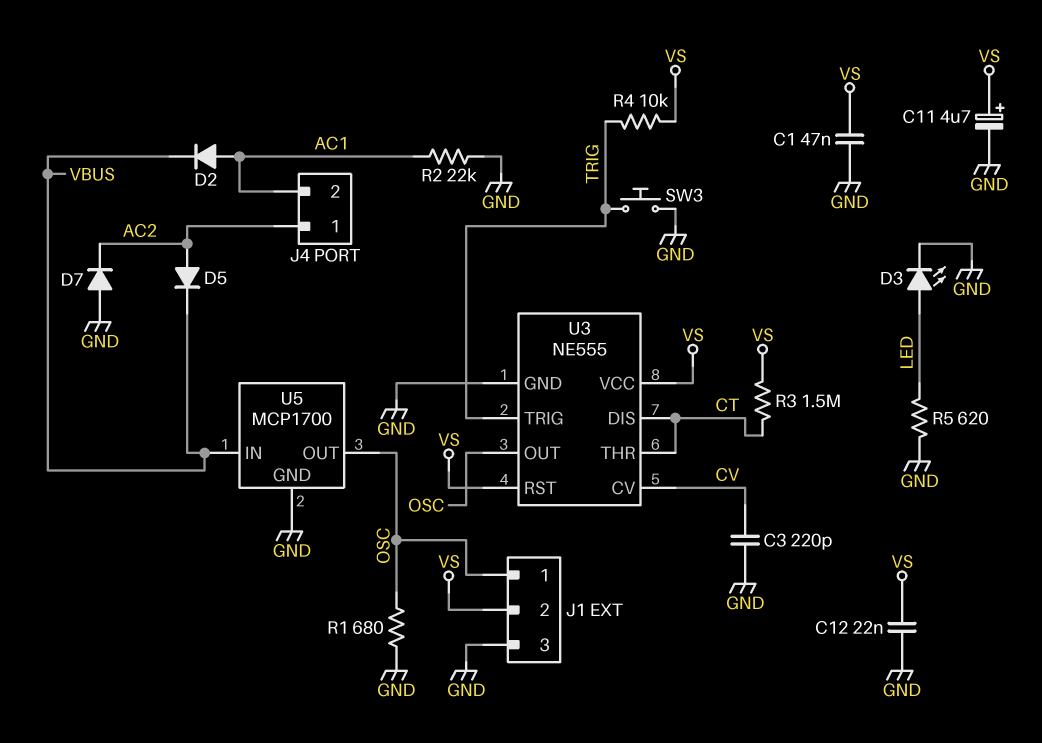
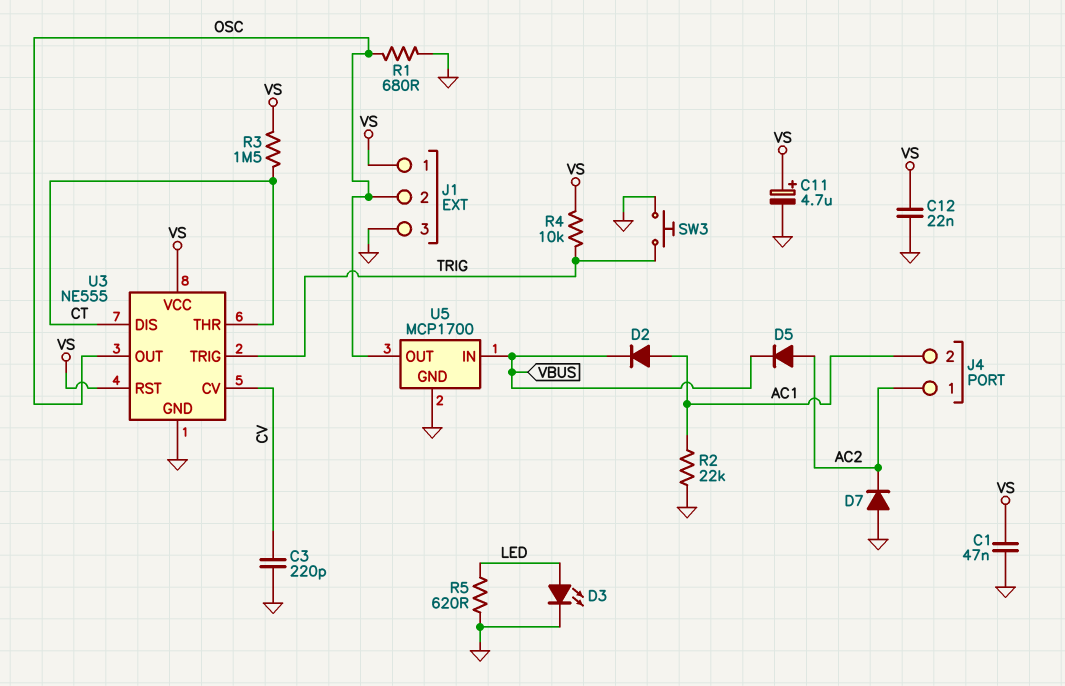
J1 pin 1: OSC -> VS
J1 pin 2: VS -> OSC

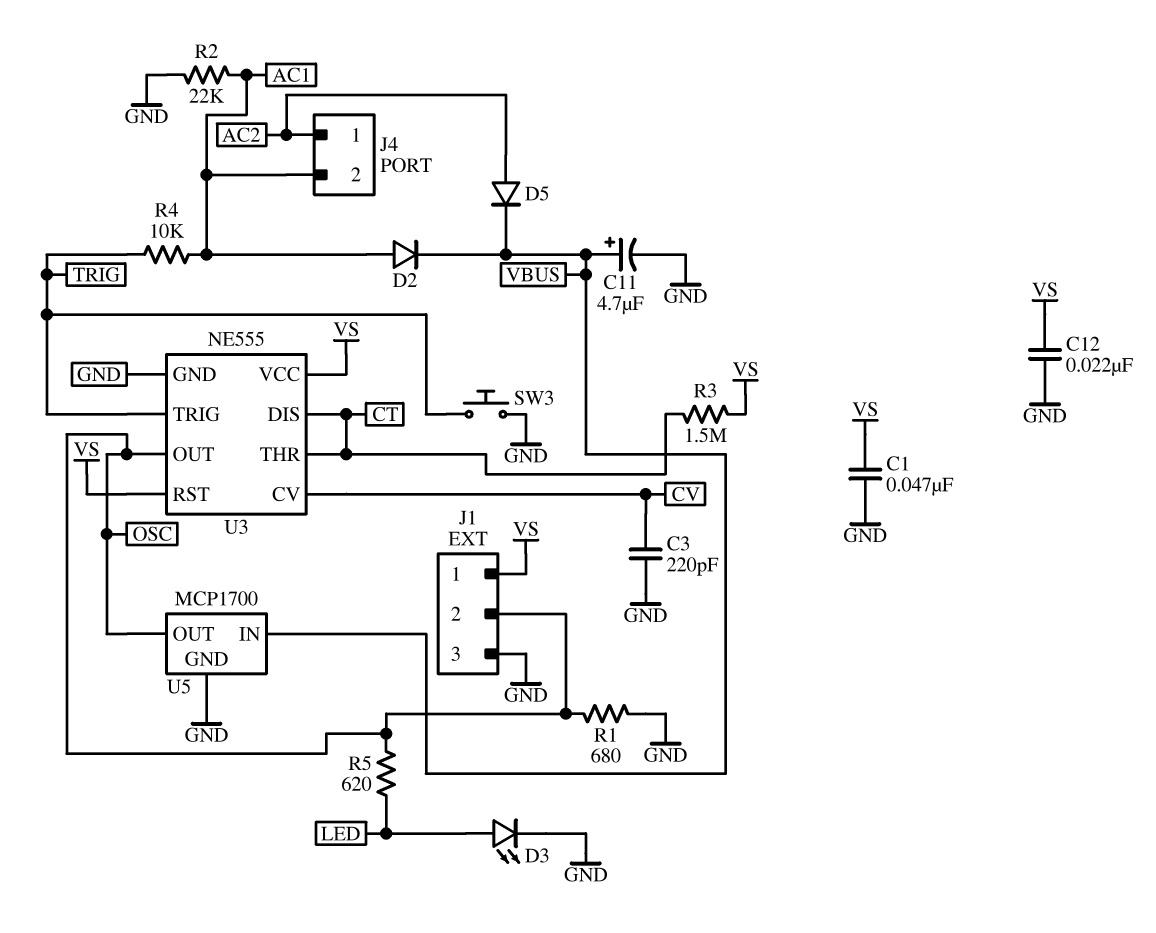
C11: 4.7uF (plus VS, minus GND) -> 4.7uF (plus VBUS, minus GND)
D7: diode (A GND, K AC2) -> none
R4: 10k (TRIG, VS) -> 10k (AC1, TRIG)
R5: 620 (GND, LED) -> 620 (LED, OSC)

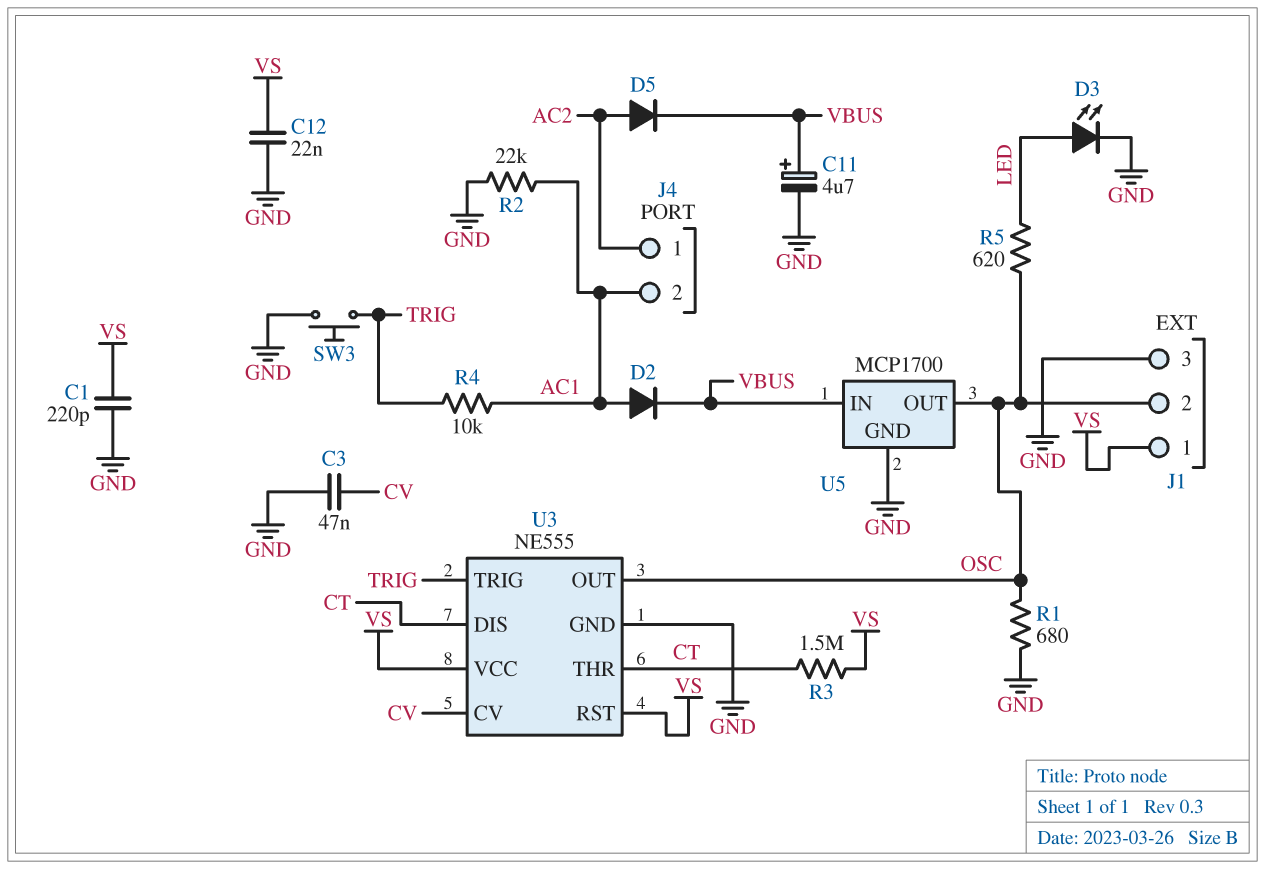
C1: 47nF (GND, VS) -> 220pF (GND, VS)
C3: 220pF (CV, GND) -> 47nF (CV, GND)

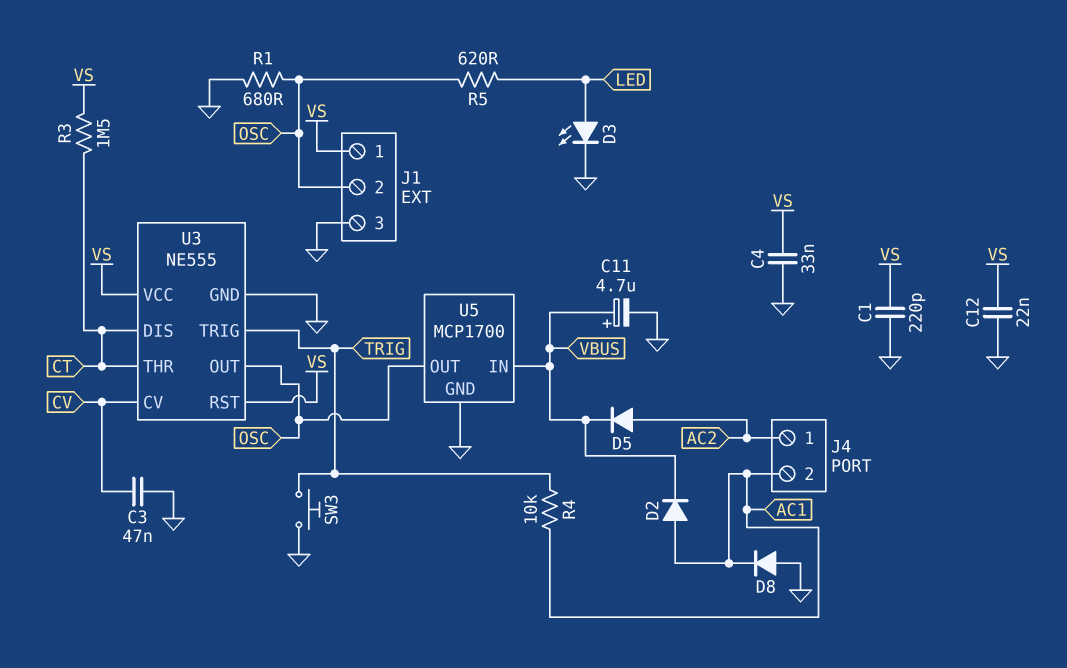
C4: none -> 33nF (GND, VS)
D8: none -> diode (A GND, K AC1)
R2: 22k (AC1, GND) -> none

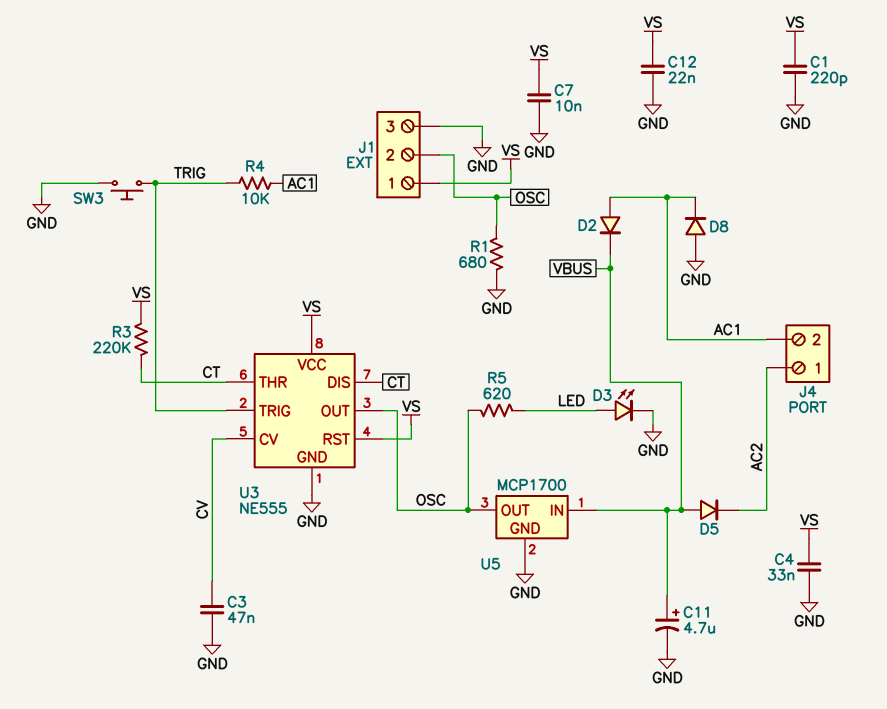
C7: none -> 10nF (GND, VS)
D5: diode (A AC2, K VBUS) -> diode (A VBUS, K AC2)
R3: 1.5M (CT, VS) -> 220k (CT, VS)

